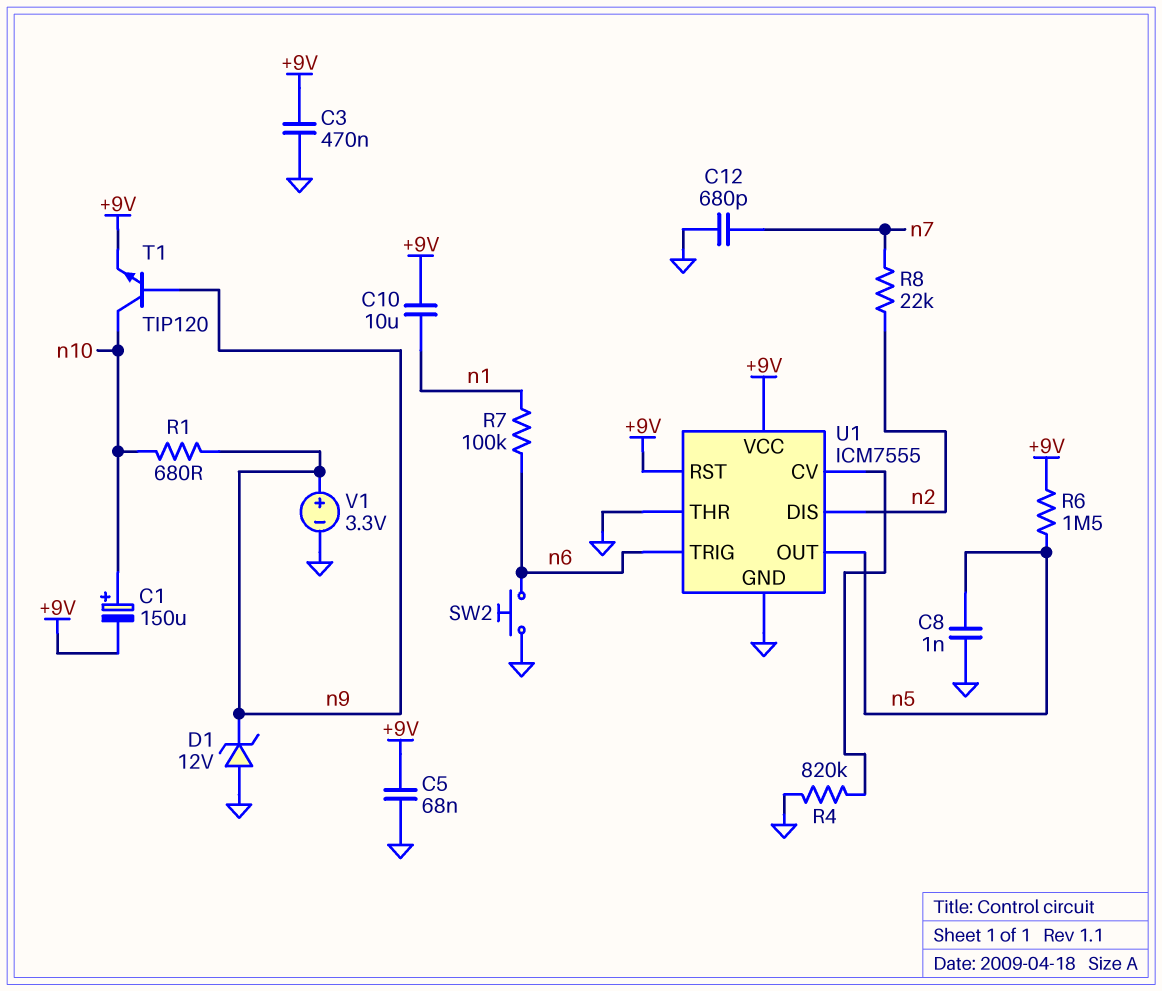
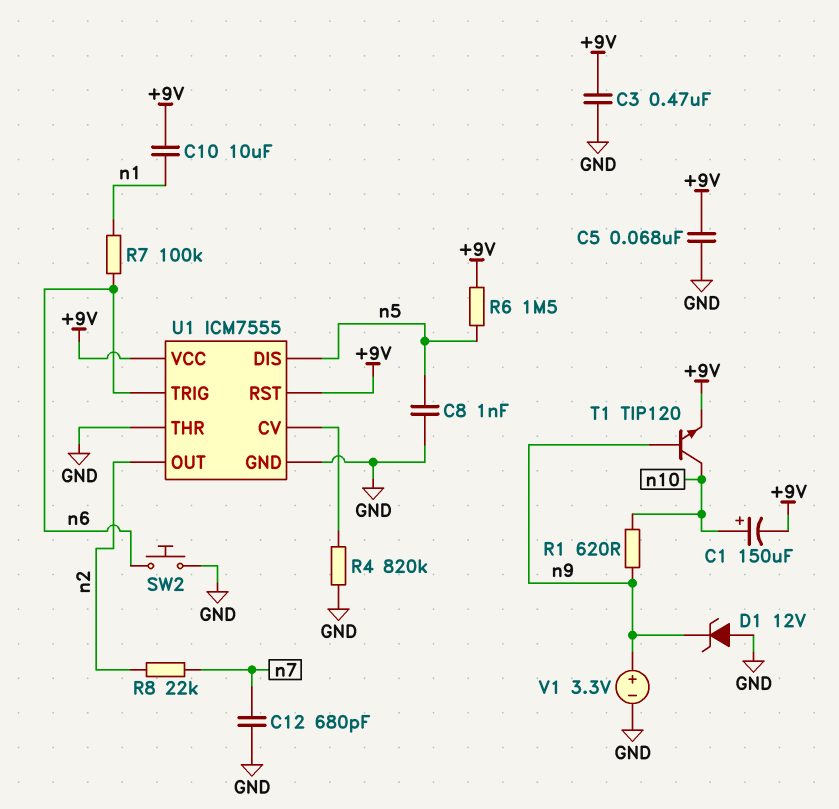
R1: 680 (n9, n10) -> 620 (n9, n10)
U1 pin DIS: n2 -> n5
U1 pin OUT: n5 -> n2

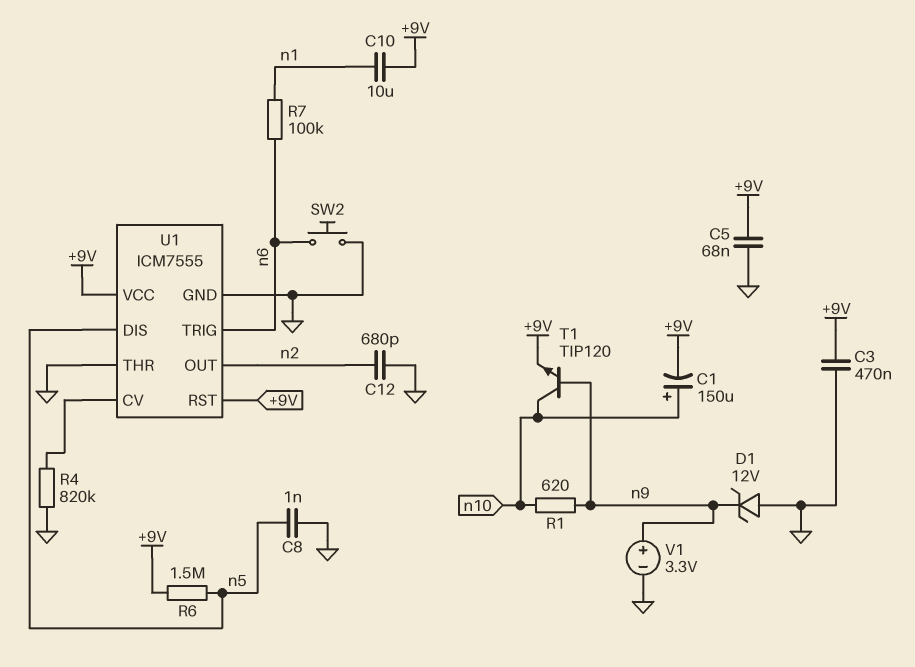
C12: 680pF (GND, n7) -> 680pF (GND, n2)
R8: 22k (n2, n7) -> none

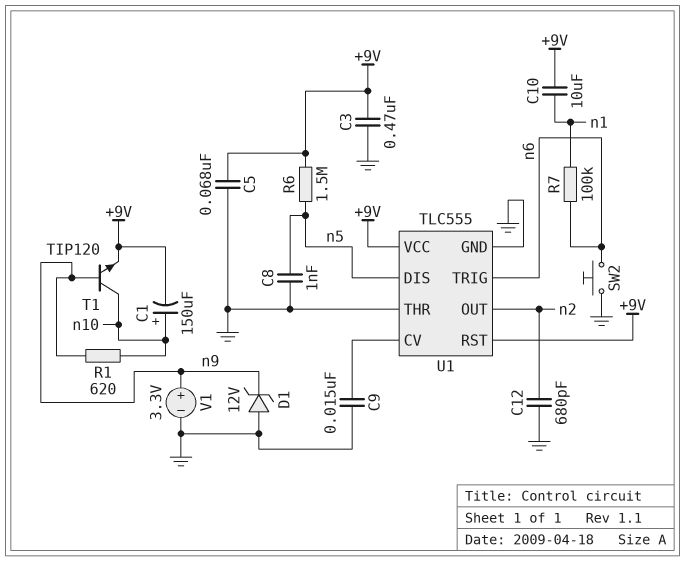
C9: none -> 15nF (GND, U1/CV)
R4: 820k (GND, U1/CV) -> none
U1: ICM7555 -> TLC555

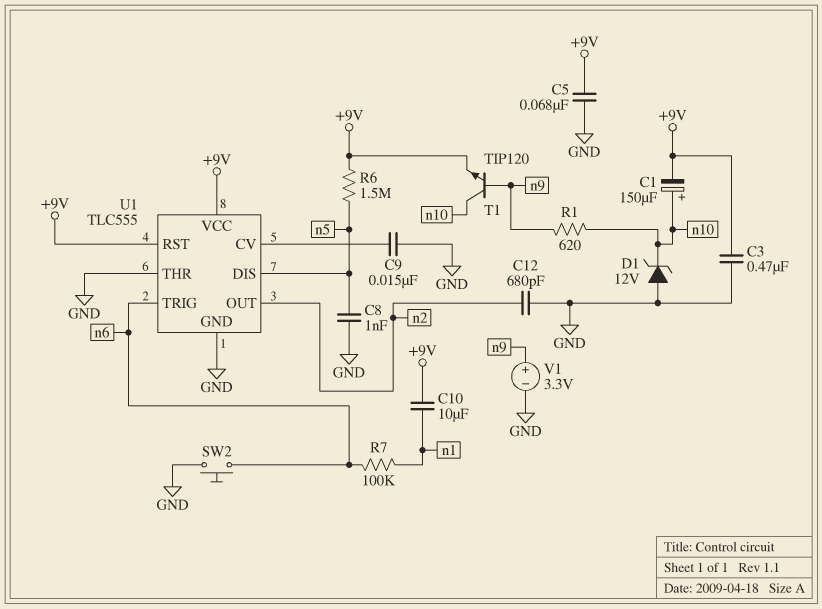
D1: zener 12V (A GND, K n9) -> zener 12V (A GND, K n10)

